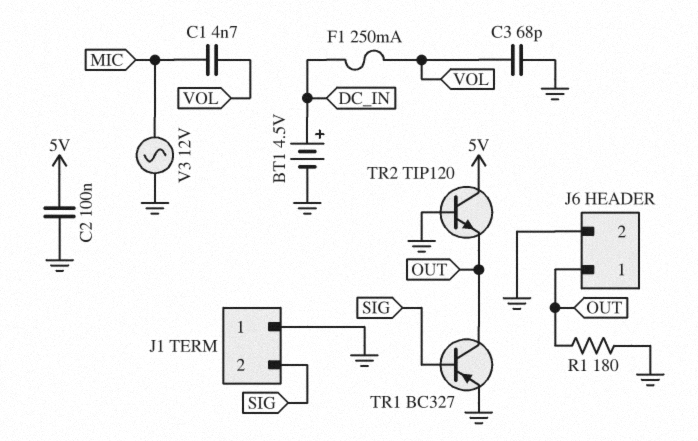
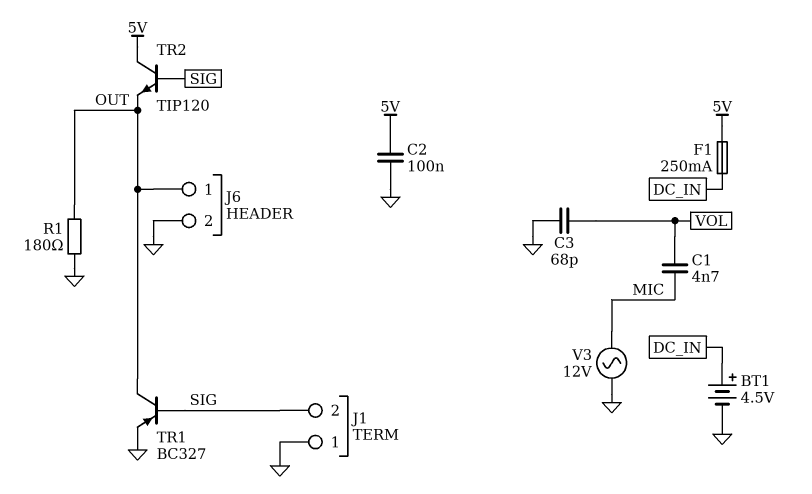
F1: 250mA (DC_IN, VOL) -> 250mA (5V, DC_IN)
TR2: NPN TIP120 (B GND, C 5V, E OUT) -> NPN TIP120 (B SIG, C 5V, E OUT)

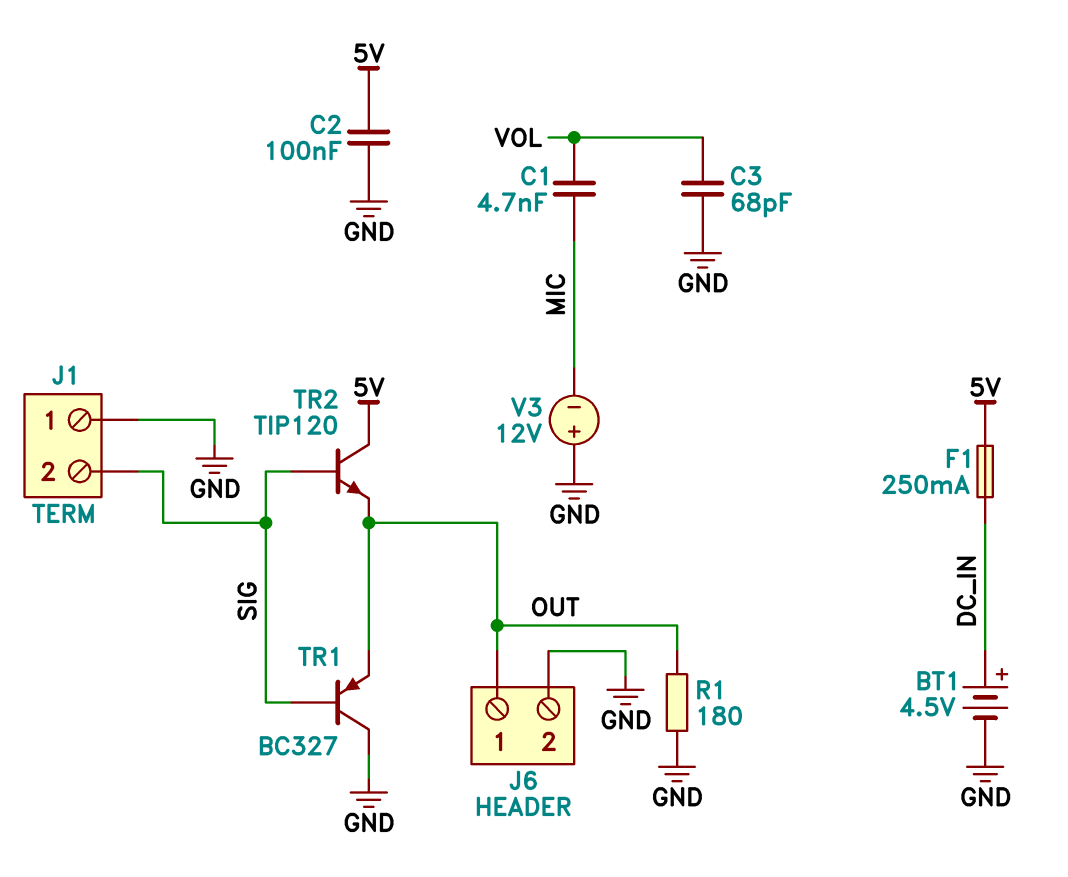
TR1: PNP BC327 (B SIG, C OUT, E GND) -> PNP BC327 (B SIG, C GND, E OUT)
V3: AC 12V (GND, MIC) -> 12V (plus GND, minus MIC)

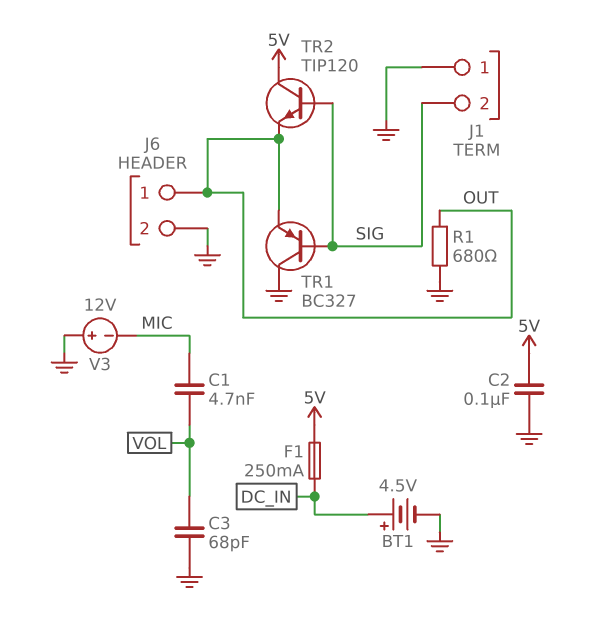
R1: 180 (GND, OUT) -> 680 (GND, OUT)

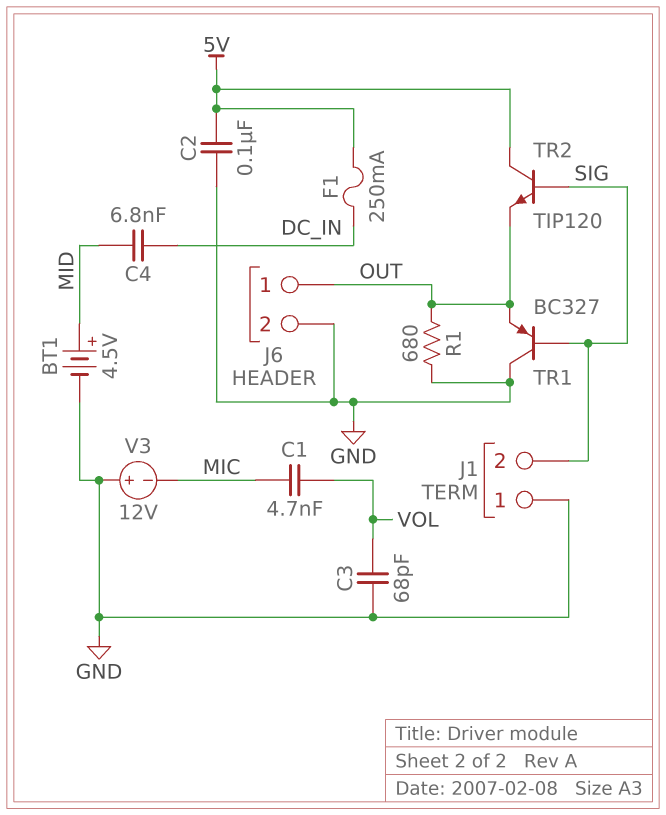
BT1: 4.5V (plus DC_IN, minus GND) -> 4.5V (plus MID, minus GND)
C4: none -> 6.8nF (DC_IN, MID)

